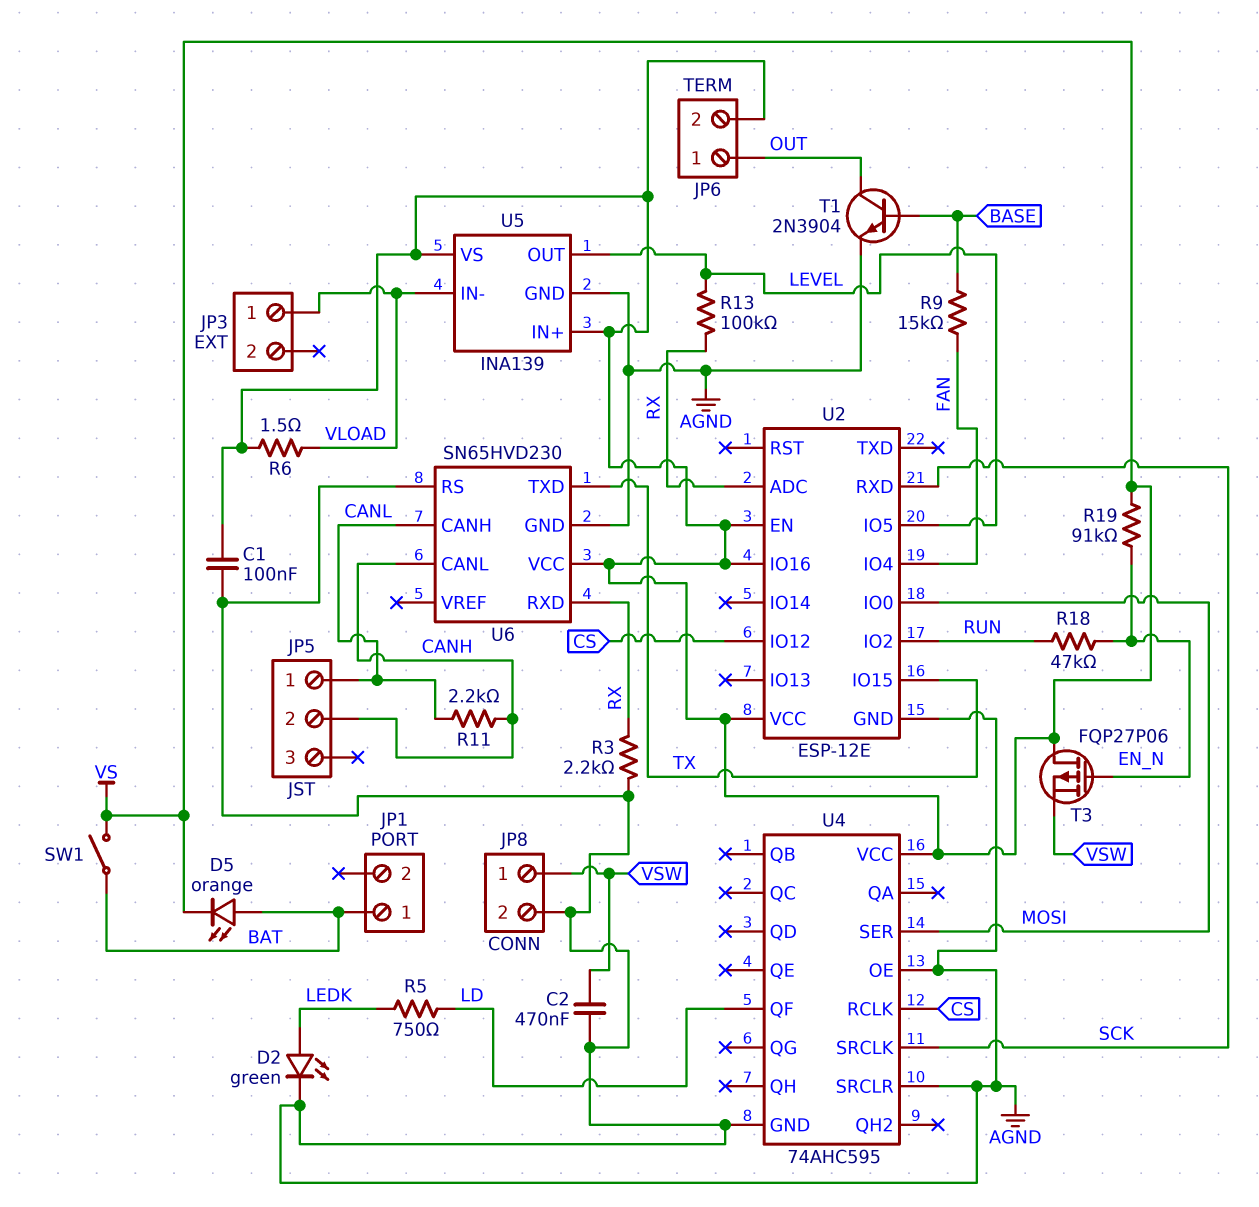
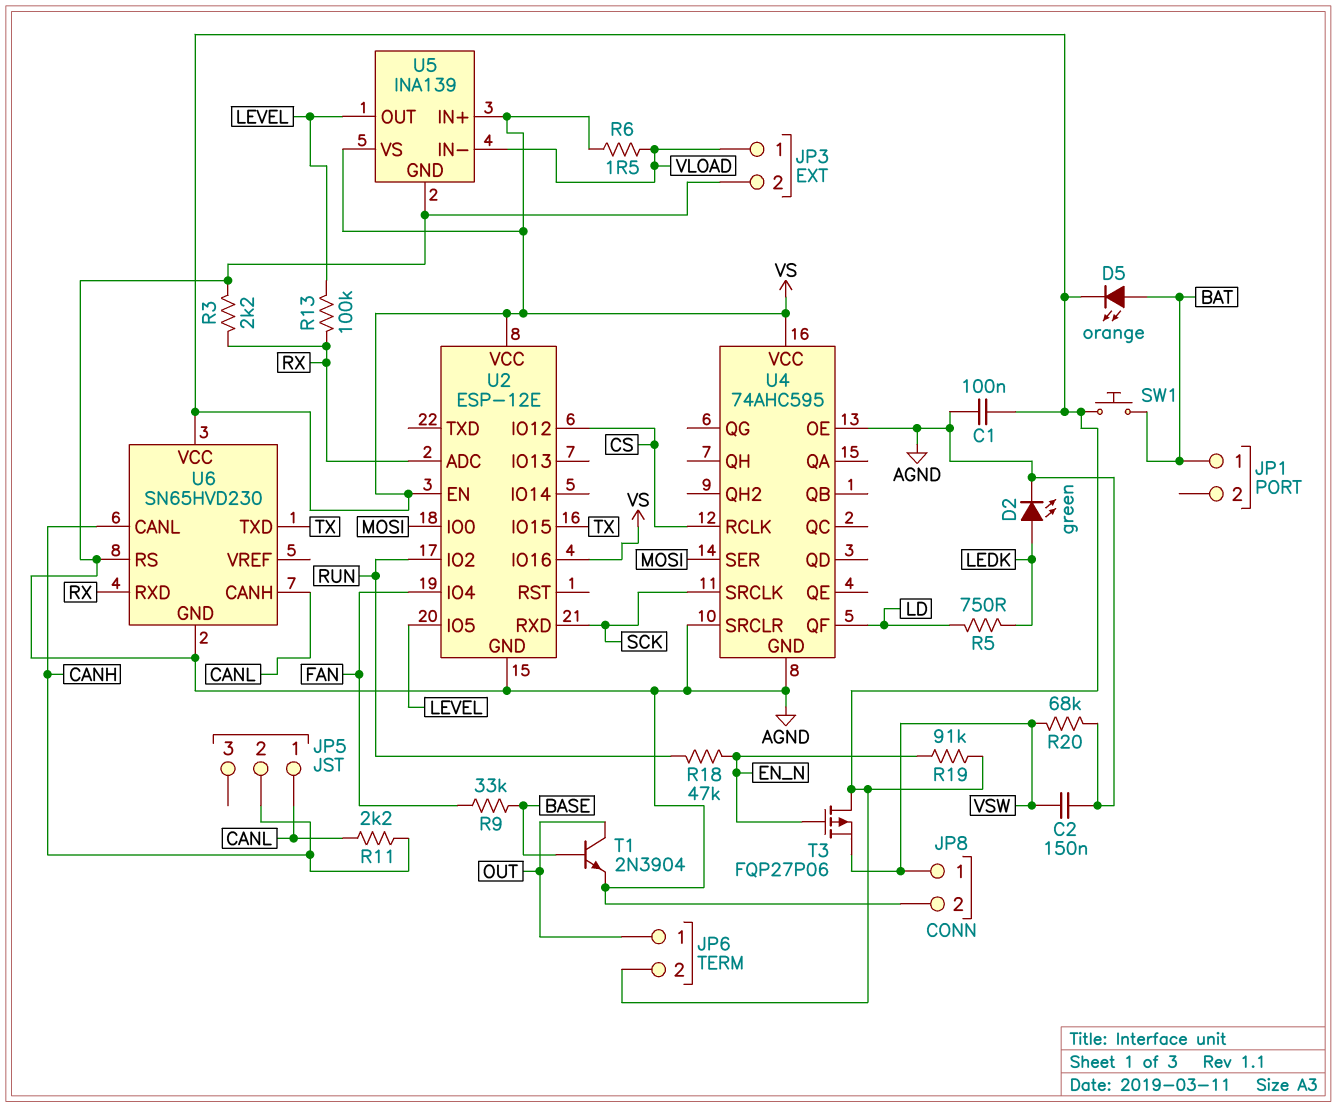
C2: 470nF (AGND, VSW) -> 150nF (AGND, VSW)
JP3 pin 2: none -> AGND
R9: 15k (BASE, FAN) -> 33k (BASE, FAN)
R20: none -> 68k (AGND, VSW)
SW1: switch (BAT, VS) -> button (BAT, VS)

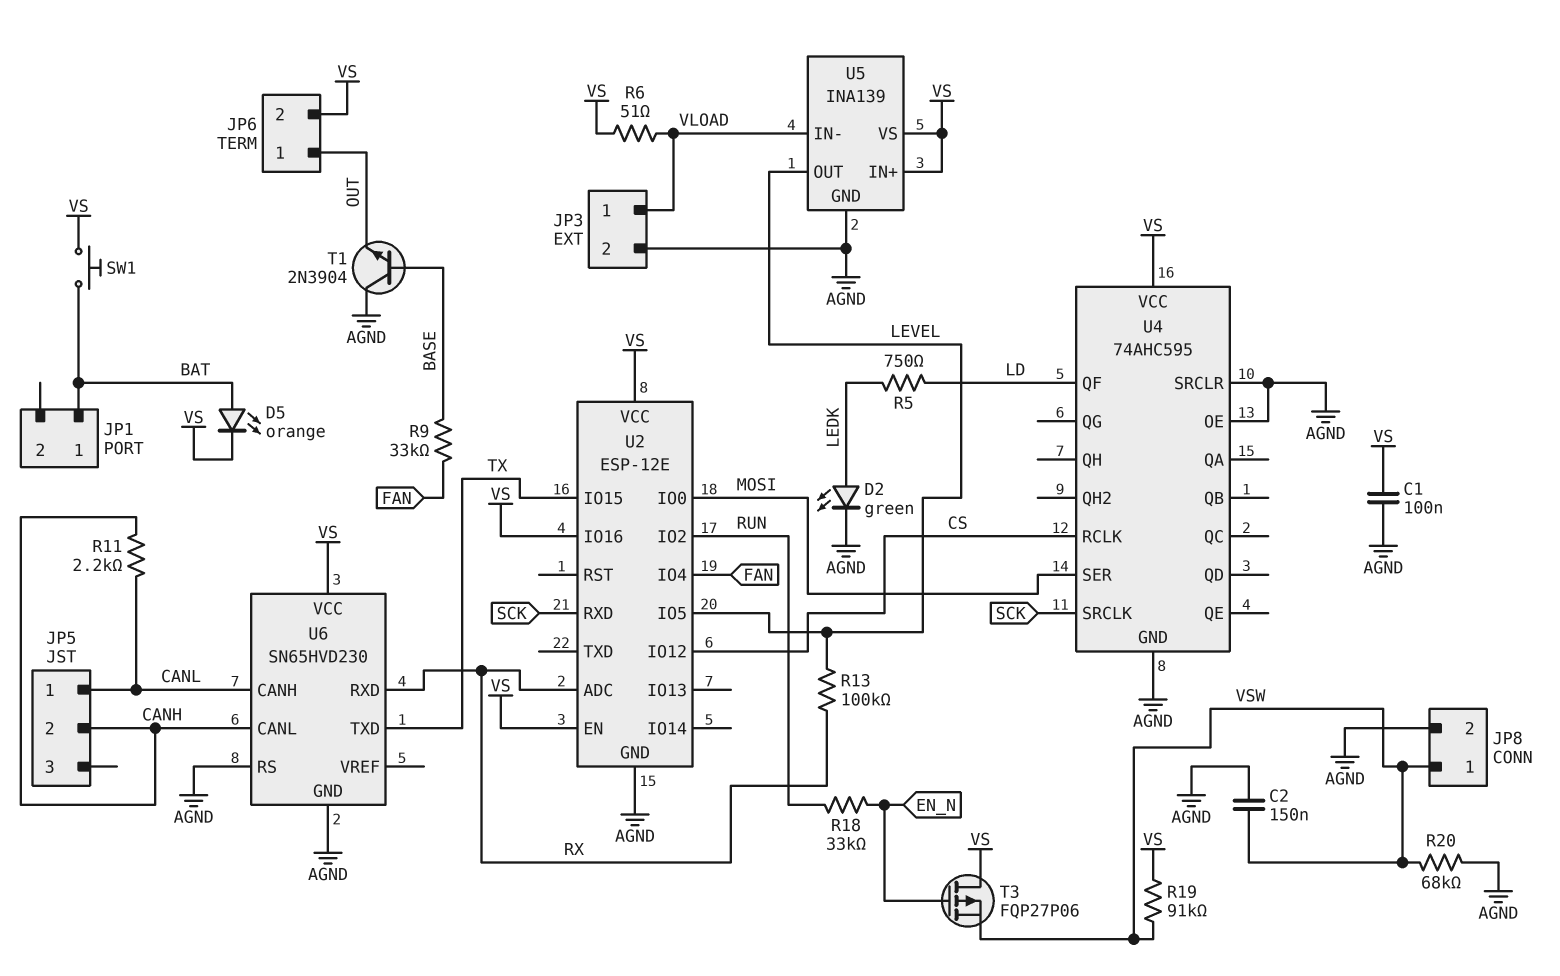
R3: 2.2k (AGND, RX) -> none
R6: 1.5 (VLOAD, VS) -> 51 (VLOAD, VS)
R18: 47k (EN_N, RUN) -> 33k (EN_N, RUN)
R19: 91k (EN_N, VS) -> 91k (VS, VSW)
T1: NPN 2N3904 (B BASE, C OUT, E AGND) -> NPN 2N3904 (B BASE, C AGND, E OUT)

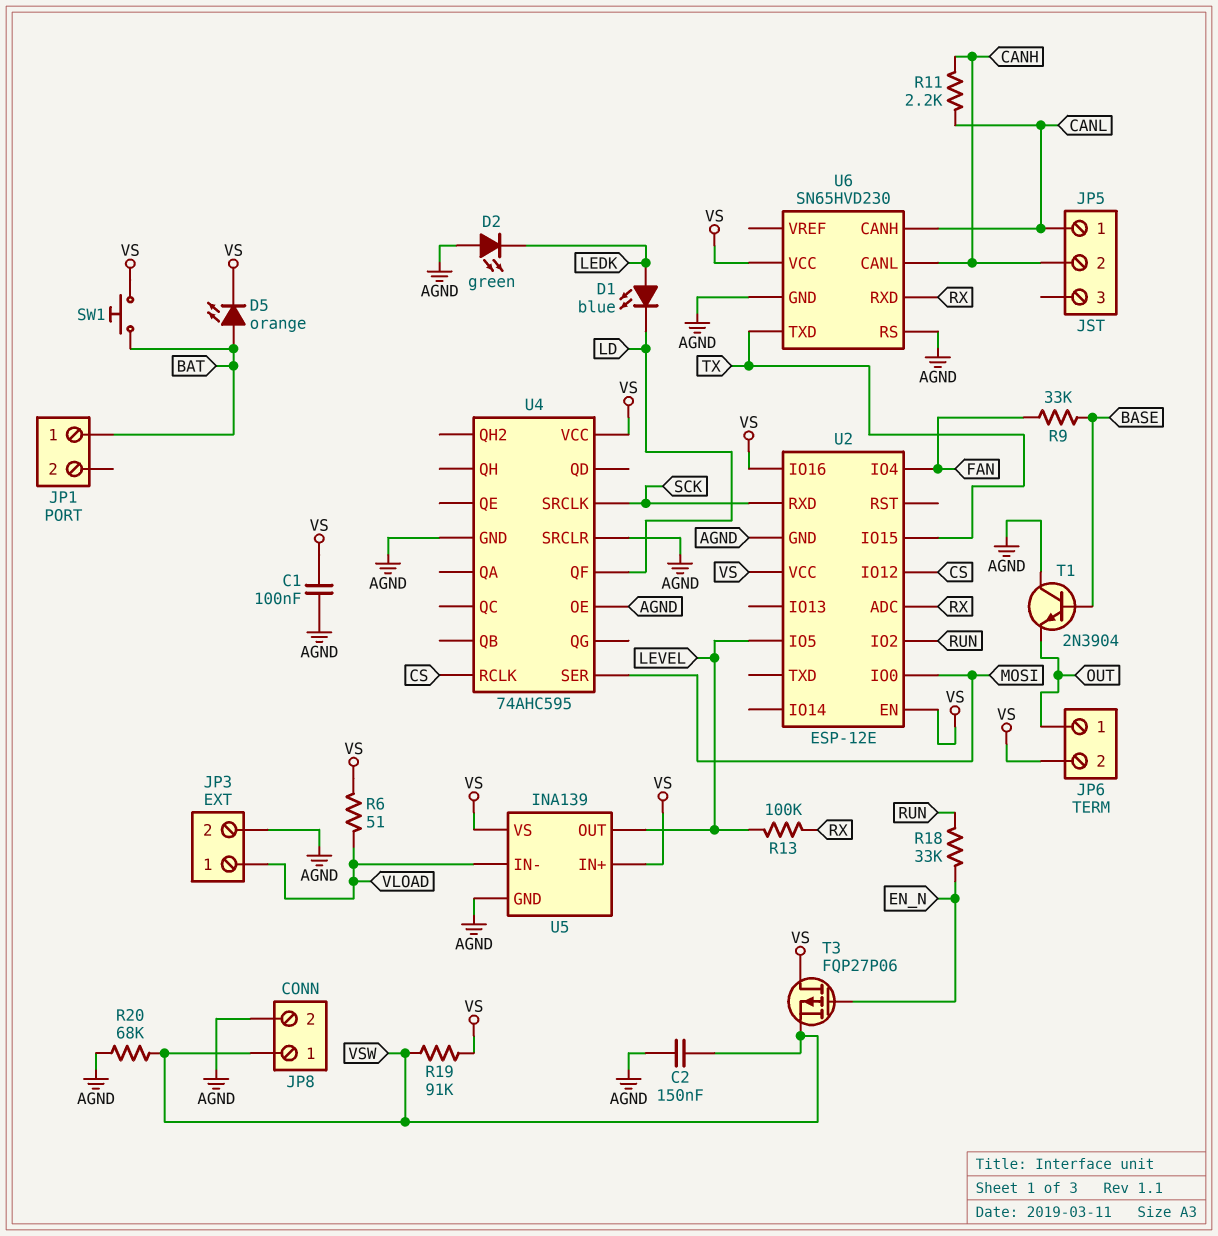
D1: none -> LED blue (A LEDK, K LD)
D2: LED green (A LEDK, K AGND) -> LED green (A AGND, K LEDK)
R5: 750 (LD, LEDK) -> none

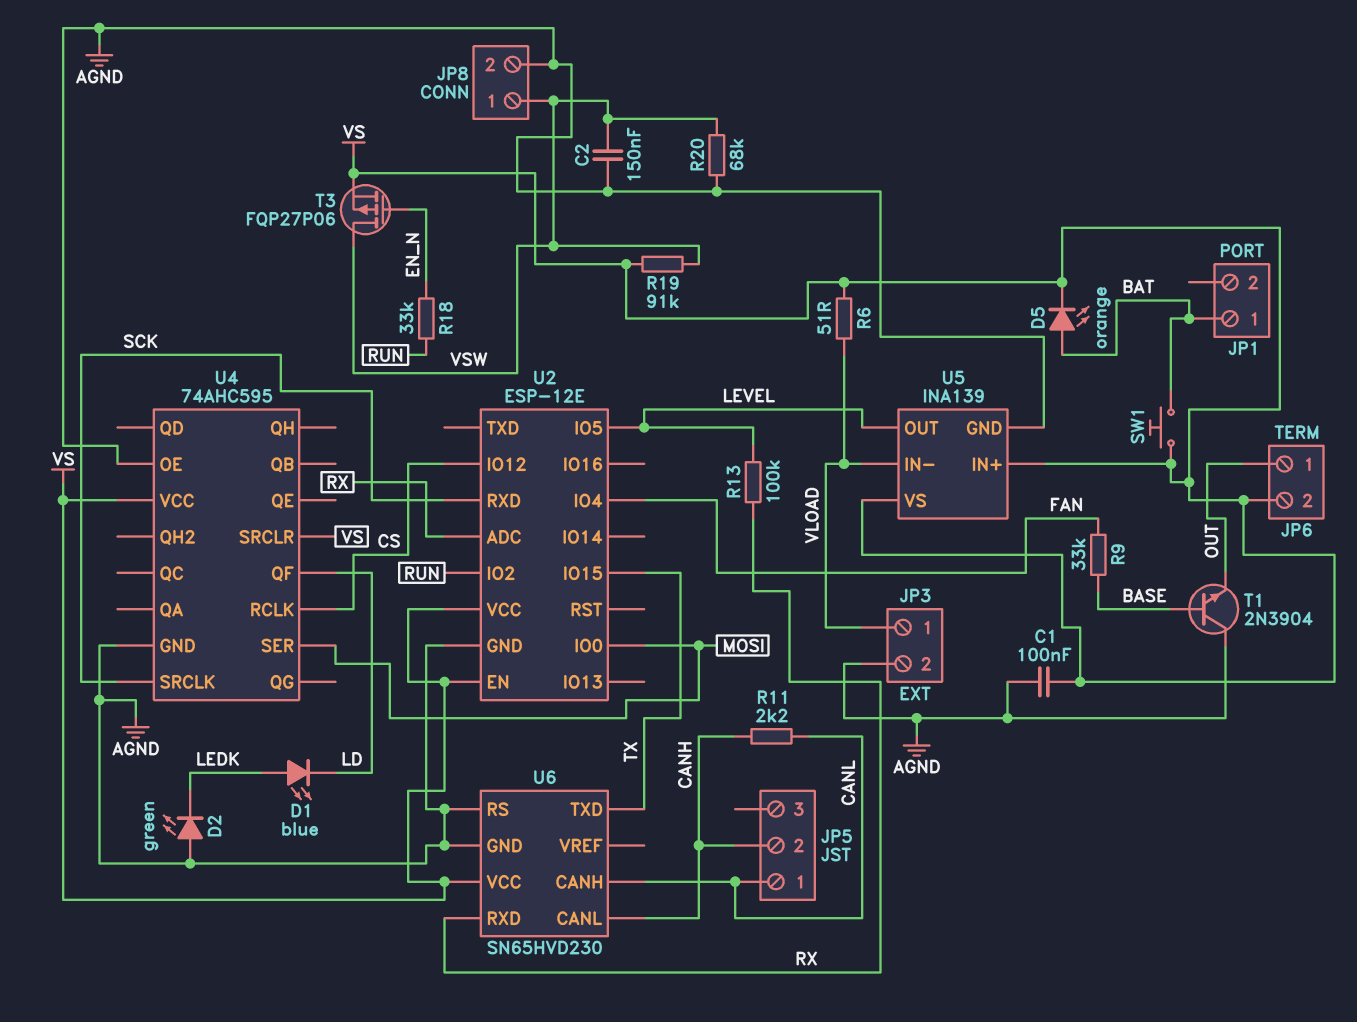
T3: PMOS FQP27P06 (G EN_N, D VS, S VSW) -> PMOS FQP27P06 (G EN_N, D VSW, S VS)
U2 pin IO16: VS -> none
U4 pin SRCLR: AGND -> VS

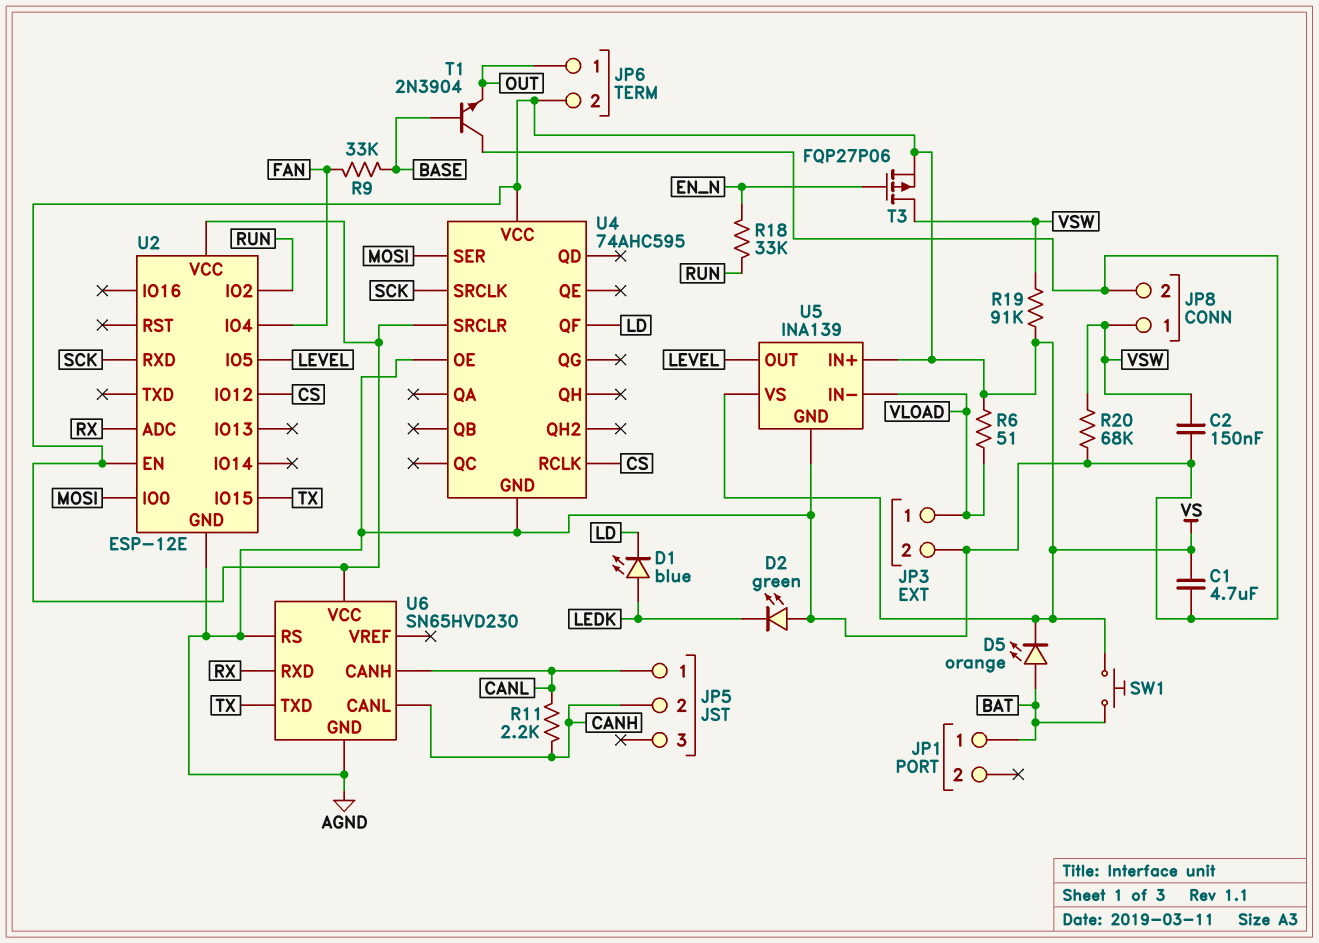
C1: 100nF (AGND, VS) -> 4.7uF (AGND, VS)
R13: 100k (LEVEL, RX) -> none

